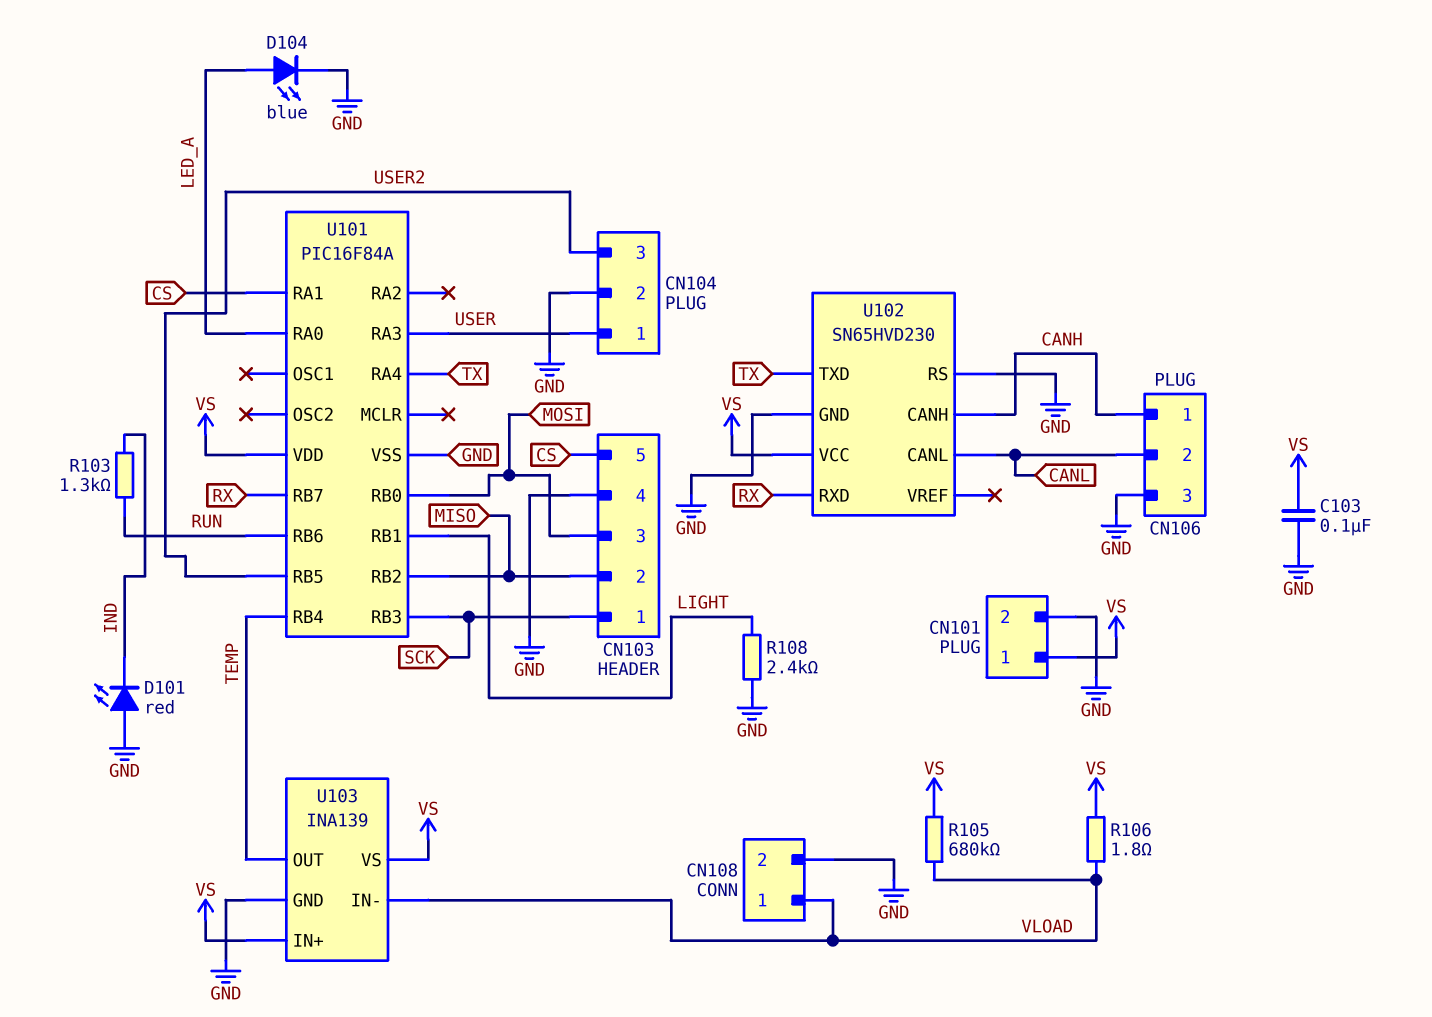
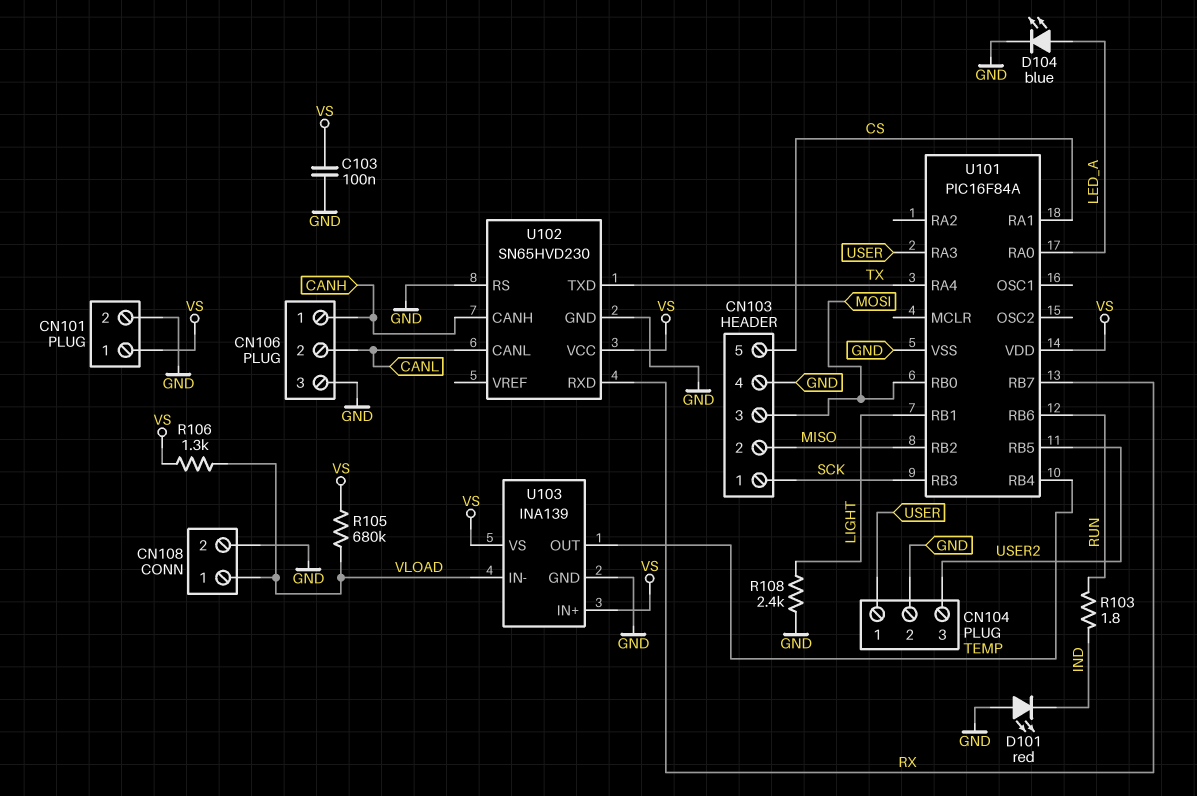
R103: 1.3k (IND, RUN) -> 1.8 (IND, RUN)
R106: 1.8 (VLOAD, VS) -> 1.3k (VLOAD, VS)

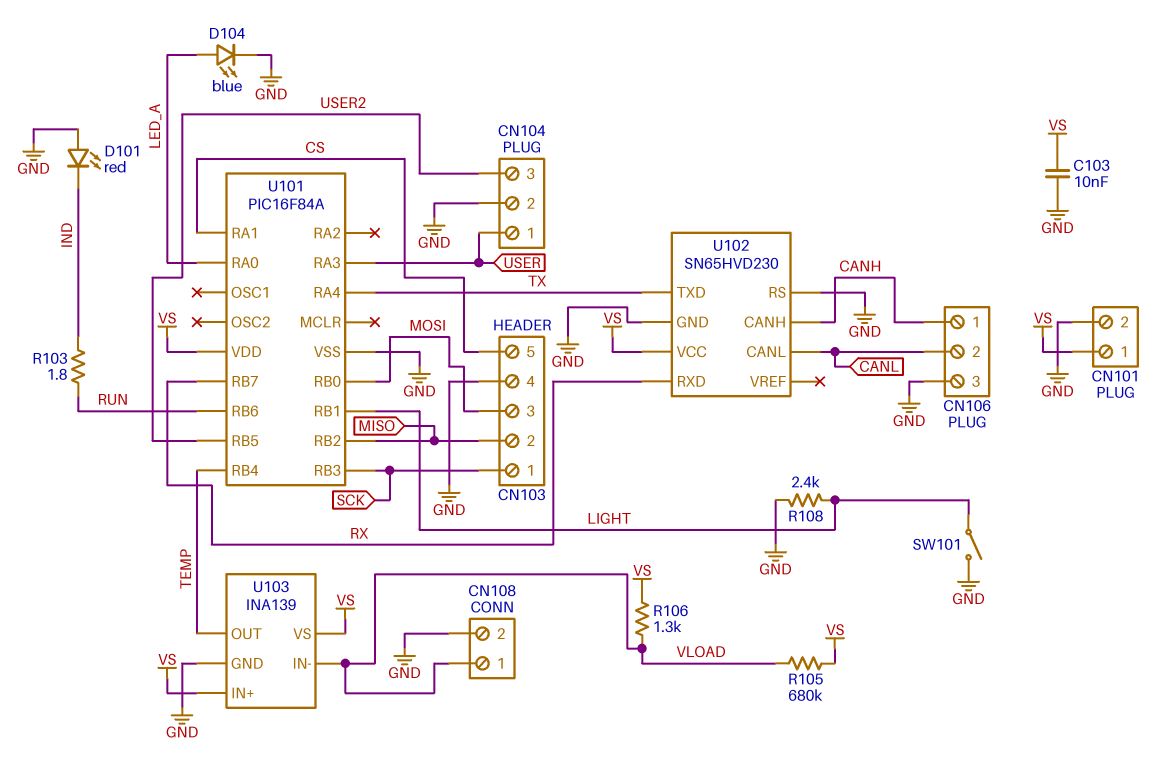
C103: 100nF (GND, VS) -> 10nF (GND, VS)
SW101: none -> switch (GND, LIGHT)

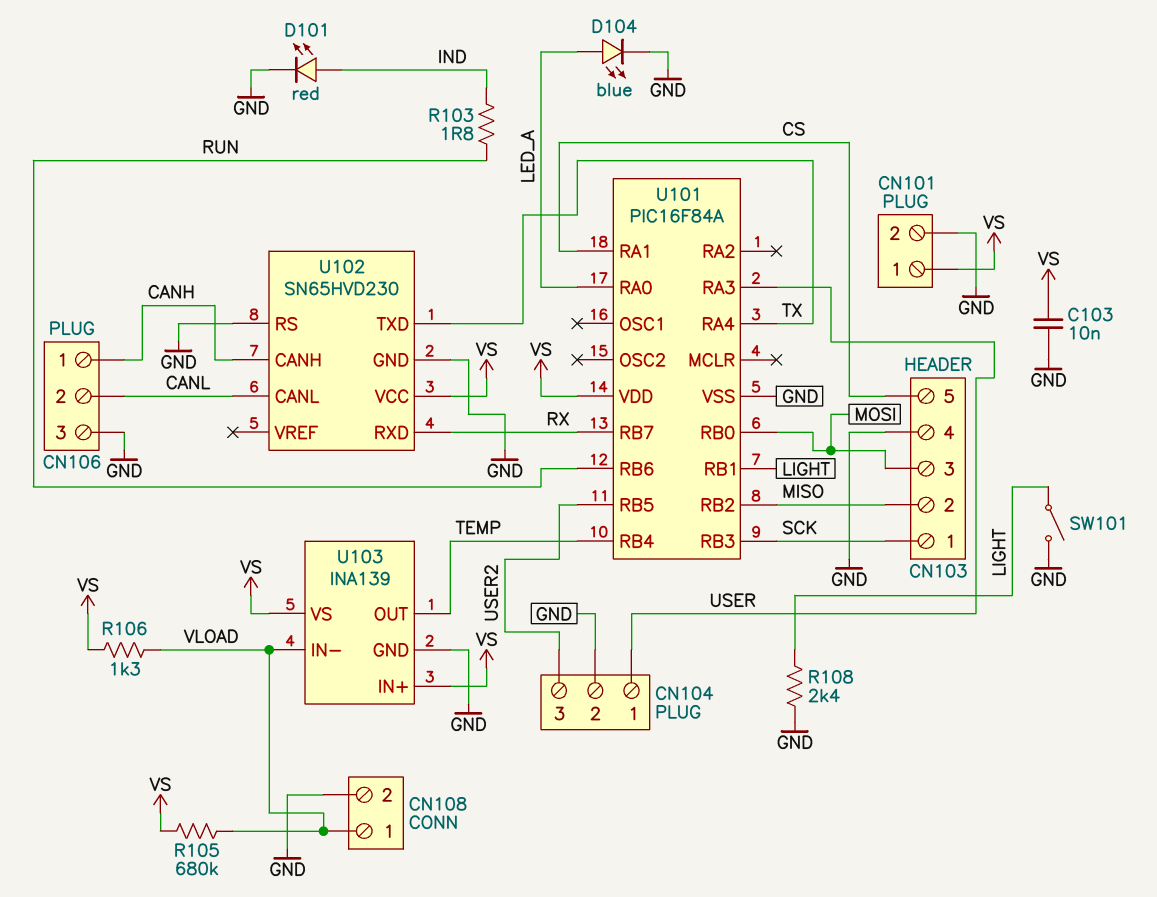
D101: LED red (A GND, K IND) -> LED red (A IND, K GND)

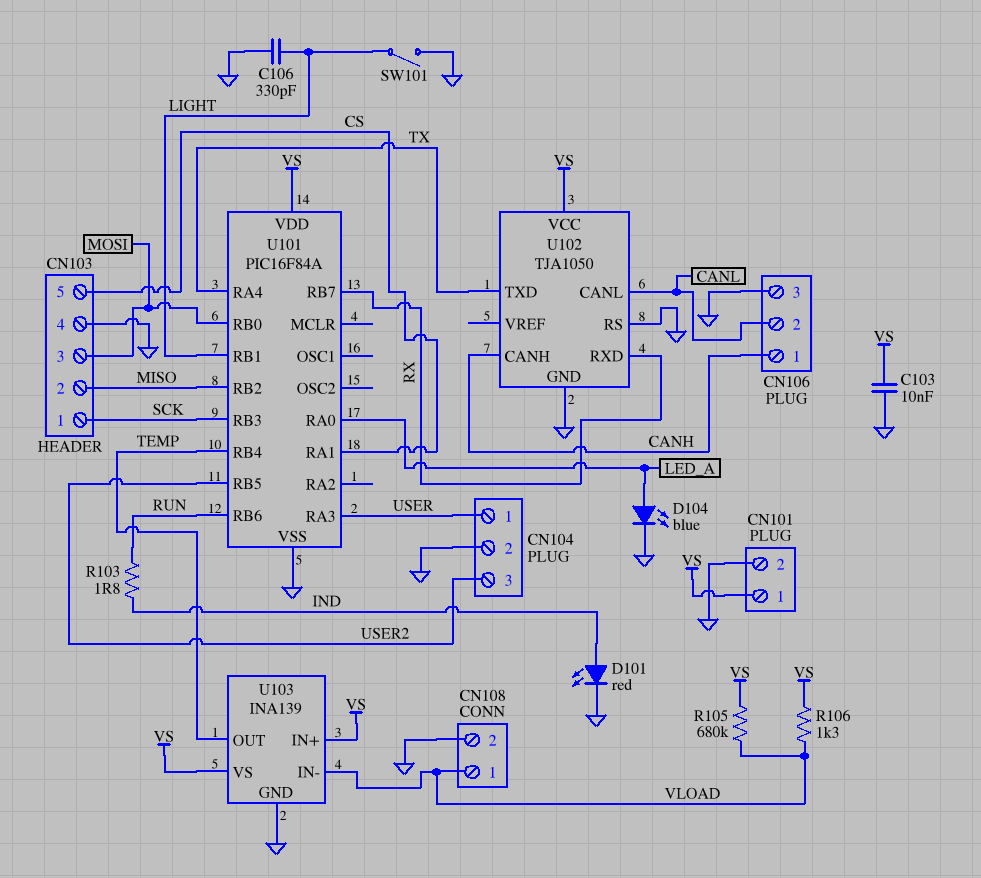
C106: none -> 330pF (GND, LIGHT)
R108: 2.4k (GND, LIGHT) -> none
U102: SN65HVD230 -> TJA1050

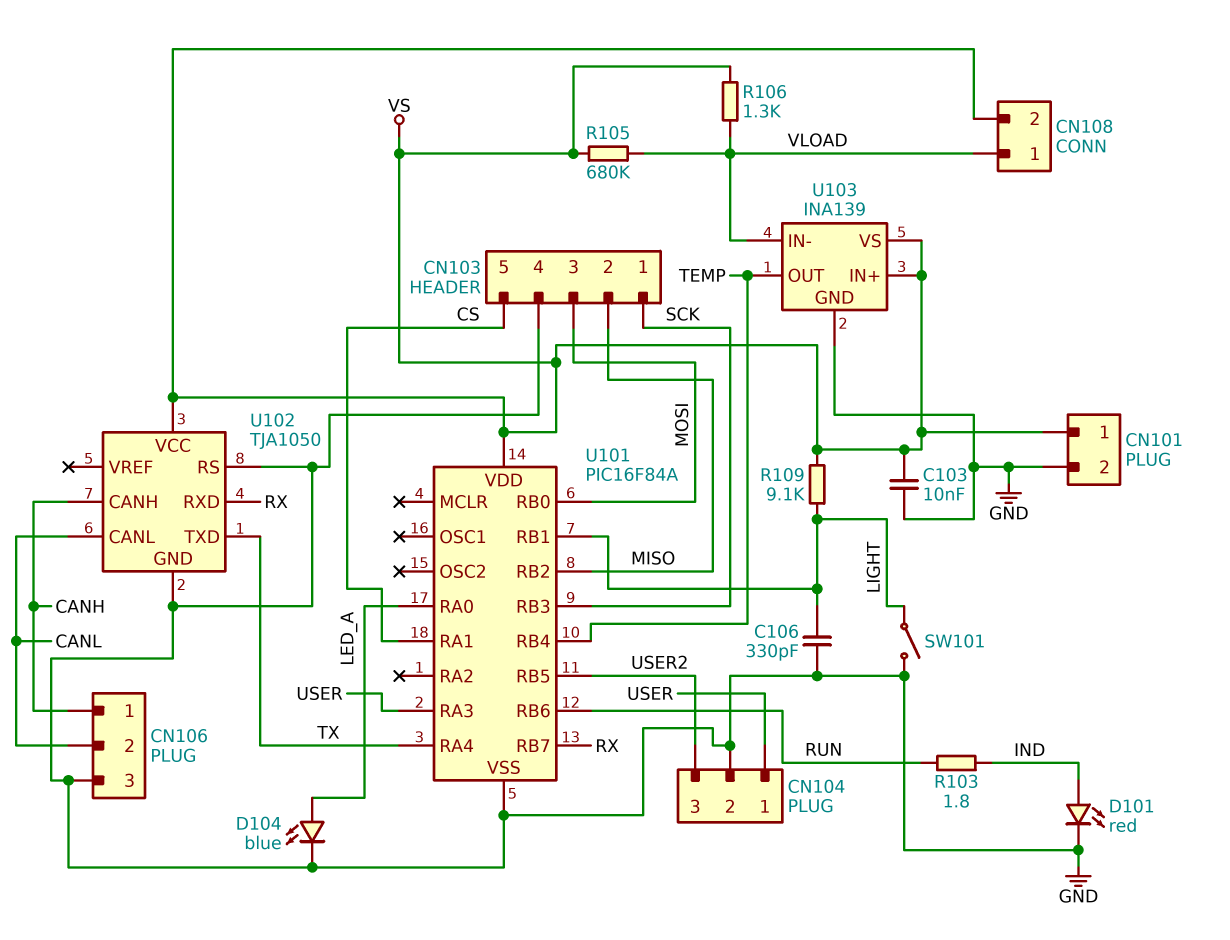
CN108 pin 2: GND -> VS
R109: none -> 9.1k (LIGHT, VS)

